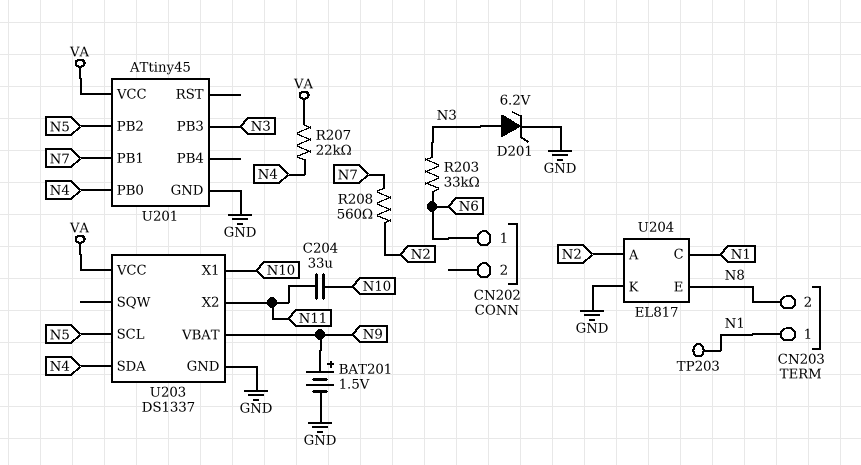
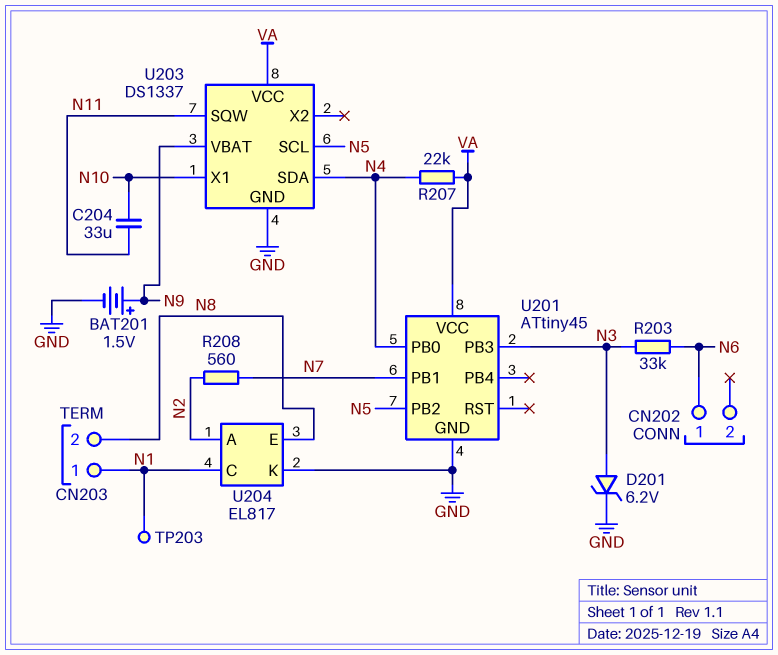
U203 pin SQW: none -> N11
U203 pin X2: N11 -> none

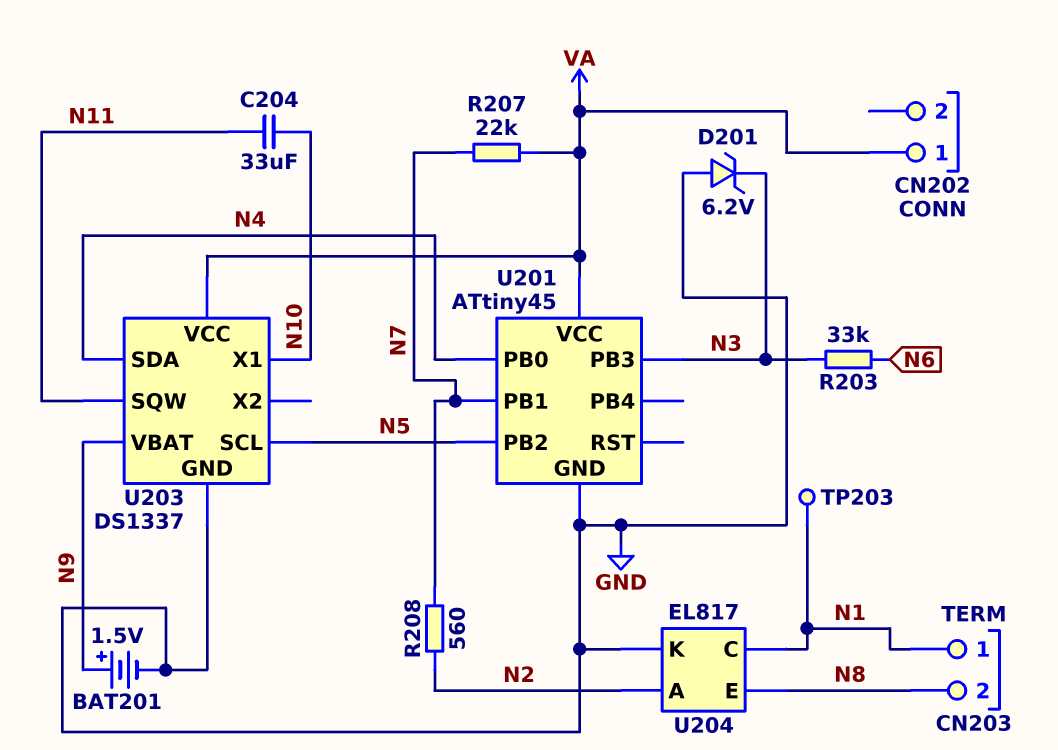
CN202 pin 1: N6 -> VA
D201: zener 6.2V (A N3, K GND) -> zener 6.2V (A GND, K N3)
R207: 22k (N4, VA) -> 22k (N7, VA)

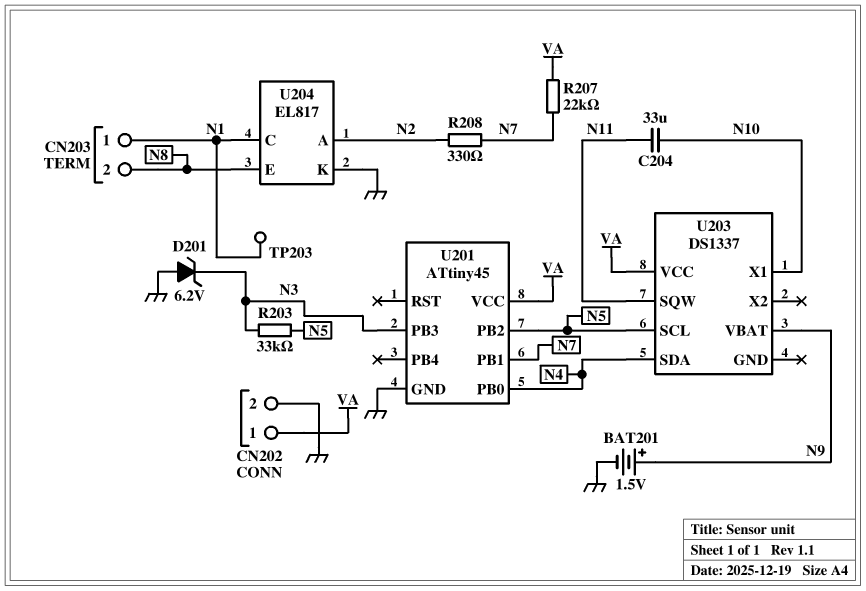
CN202 pin 2: none -> GND
R203: 33k (N3, N6) -> 33k (N3, N5)
R208: 560 (N2, N7) -> 330 (N2, N7)
U203 pin GND: GND -> none

